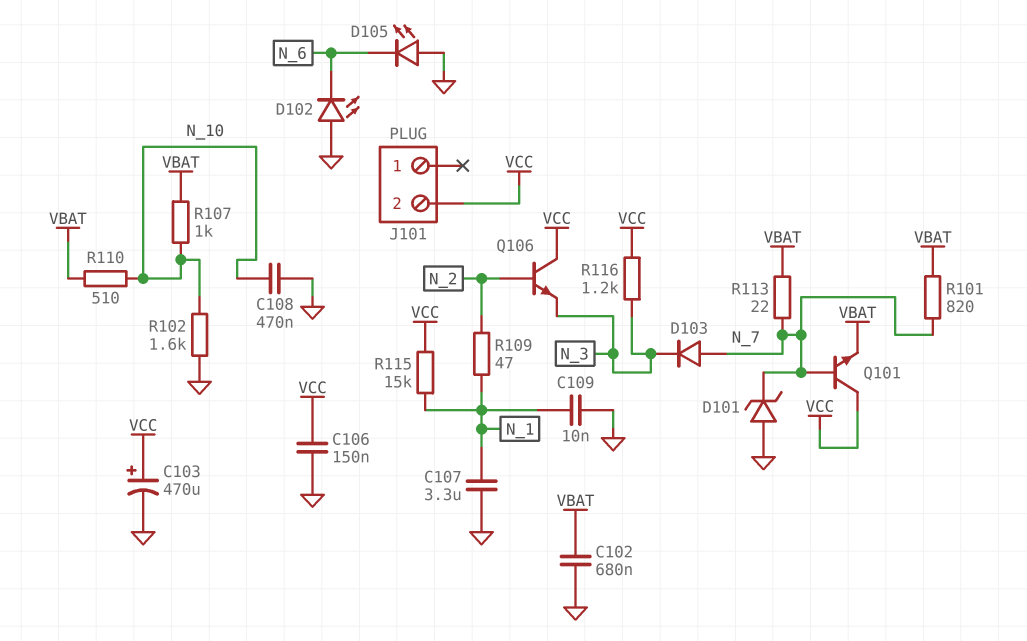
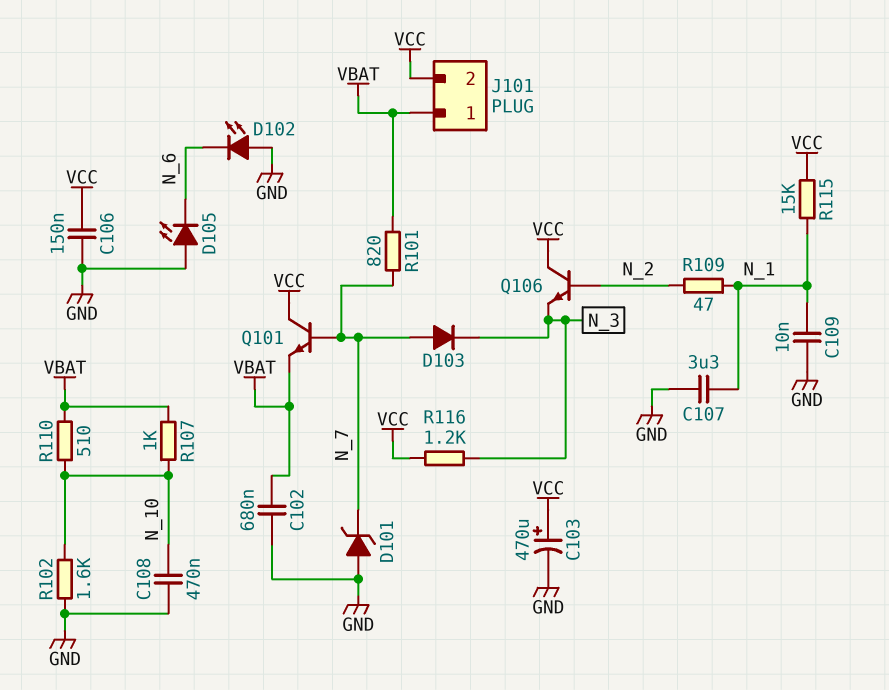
J101 pin 1: none -> VBAT
R113: 22 (N_7, VBAT) -> none

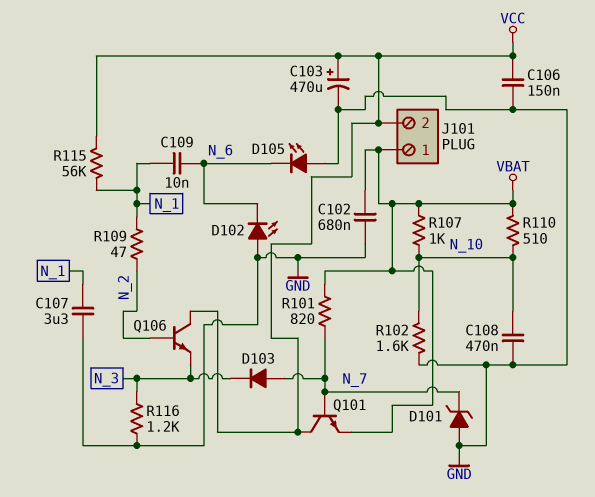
C109: 10nF (GND, N_1) -> 10nF (N_1, N_6)
R115: 15k (N_1, VCC) -> 56k (N_1, VCC)
R116: 1.2k (N_3, VCC) -> 1.2k (GND, N_3)

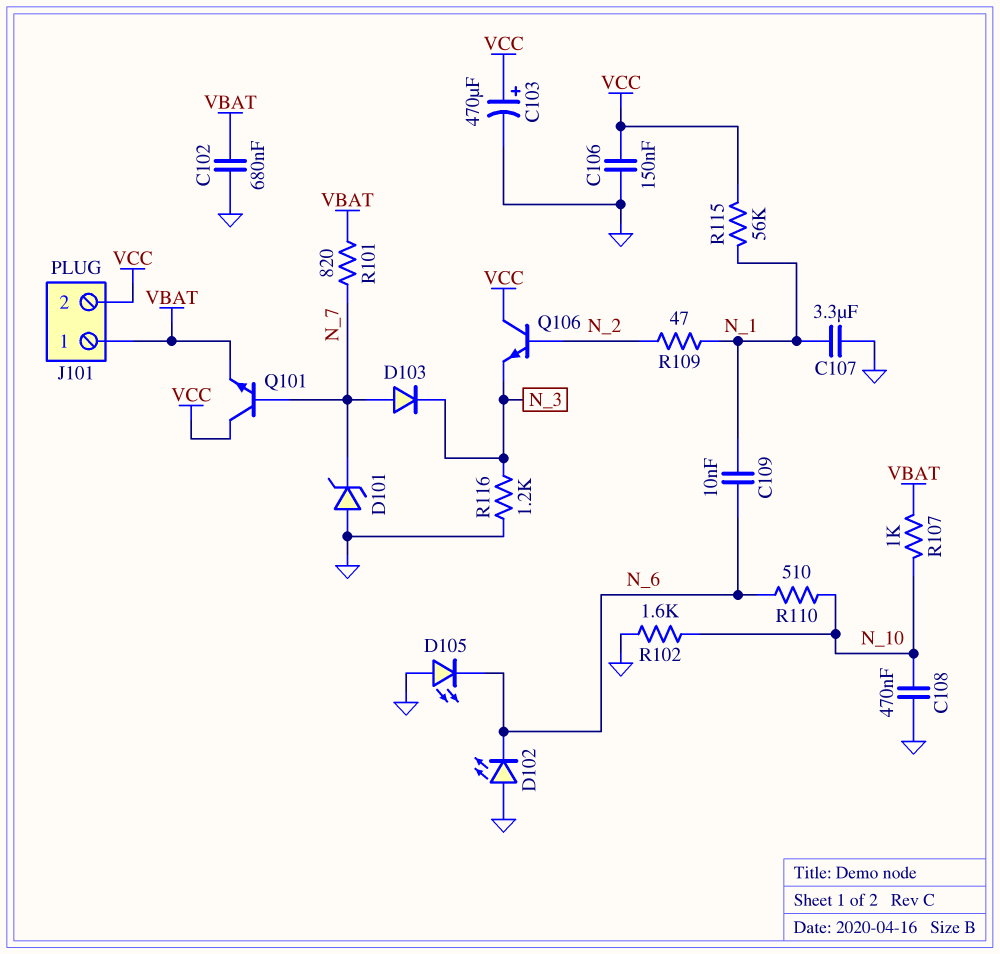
R110: 510 (N_10, VBAT) -> 510 (N_6, N_10)

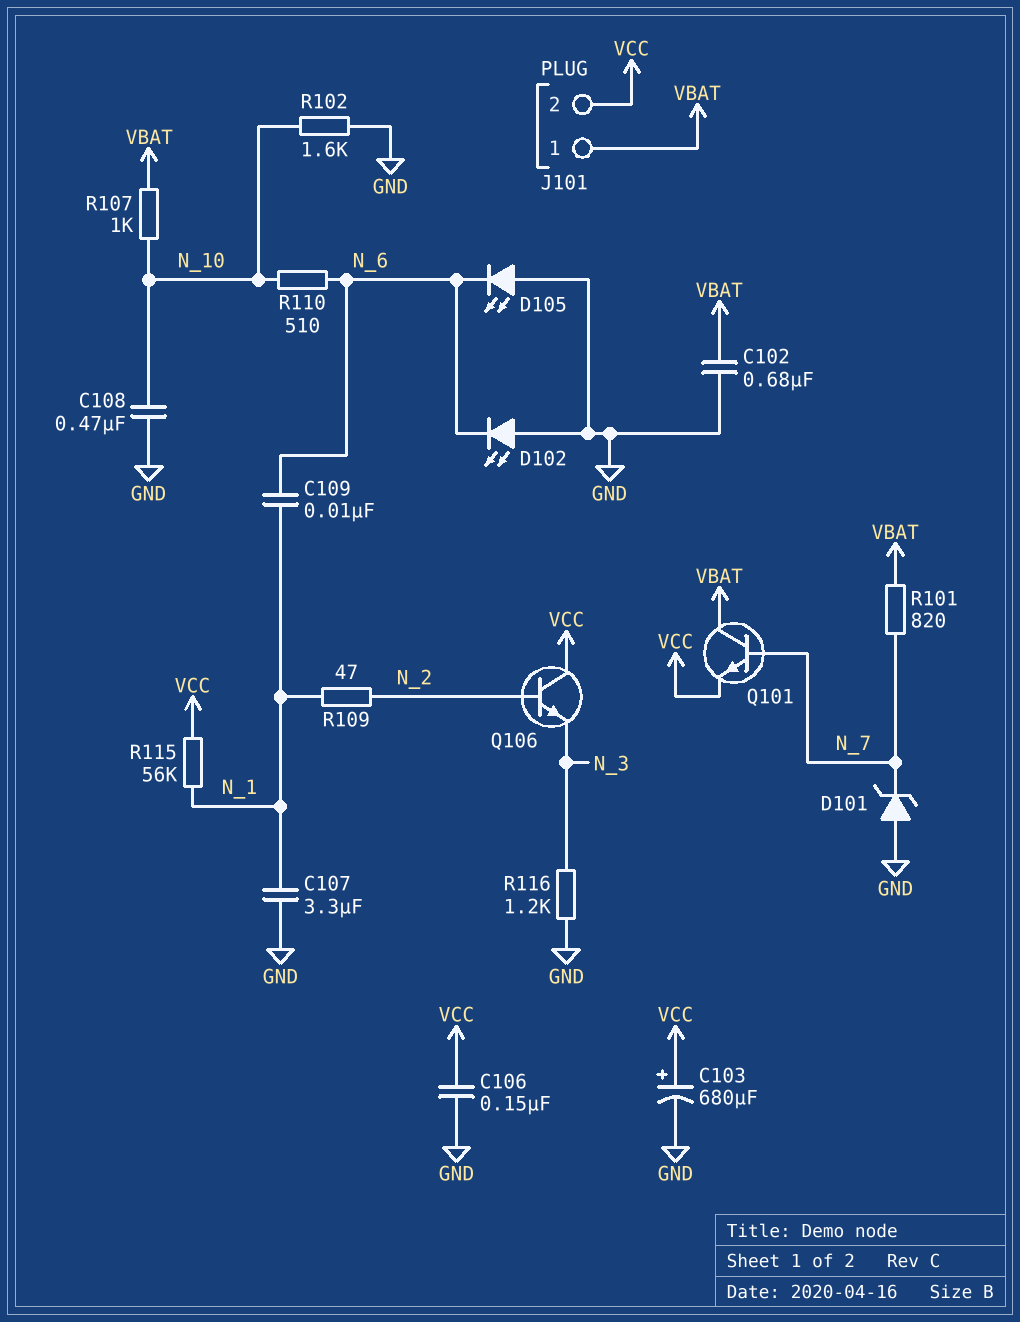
C103: 470uF (plus VCC, minus GND) -> 680uF (plus VCC, minus GND)
D103: diode (A N_7, K N_3) -> none
Q101: NPN (B N_7, C VCC, E VBAT) -> NPN (B N_7, C VBAT, E VCC)

